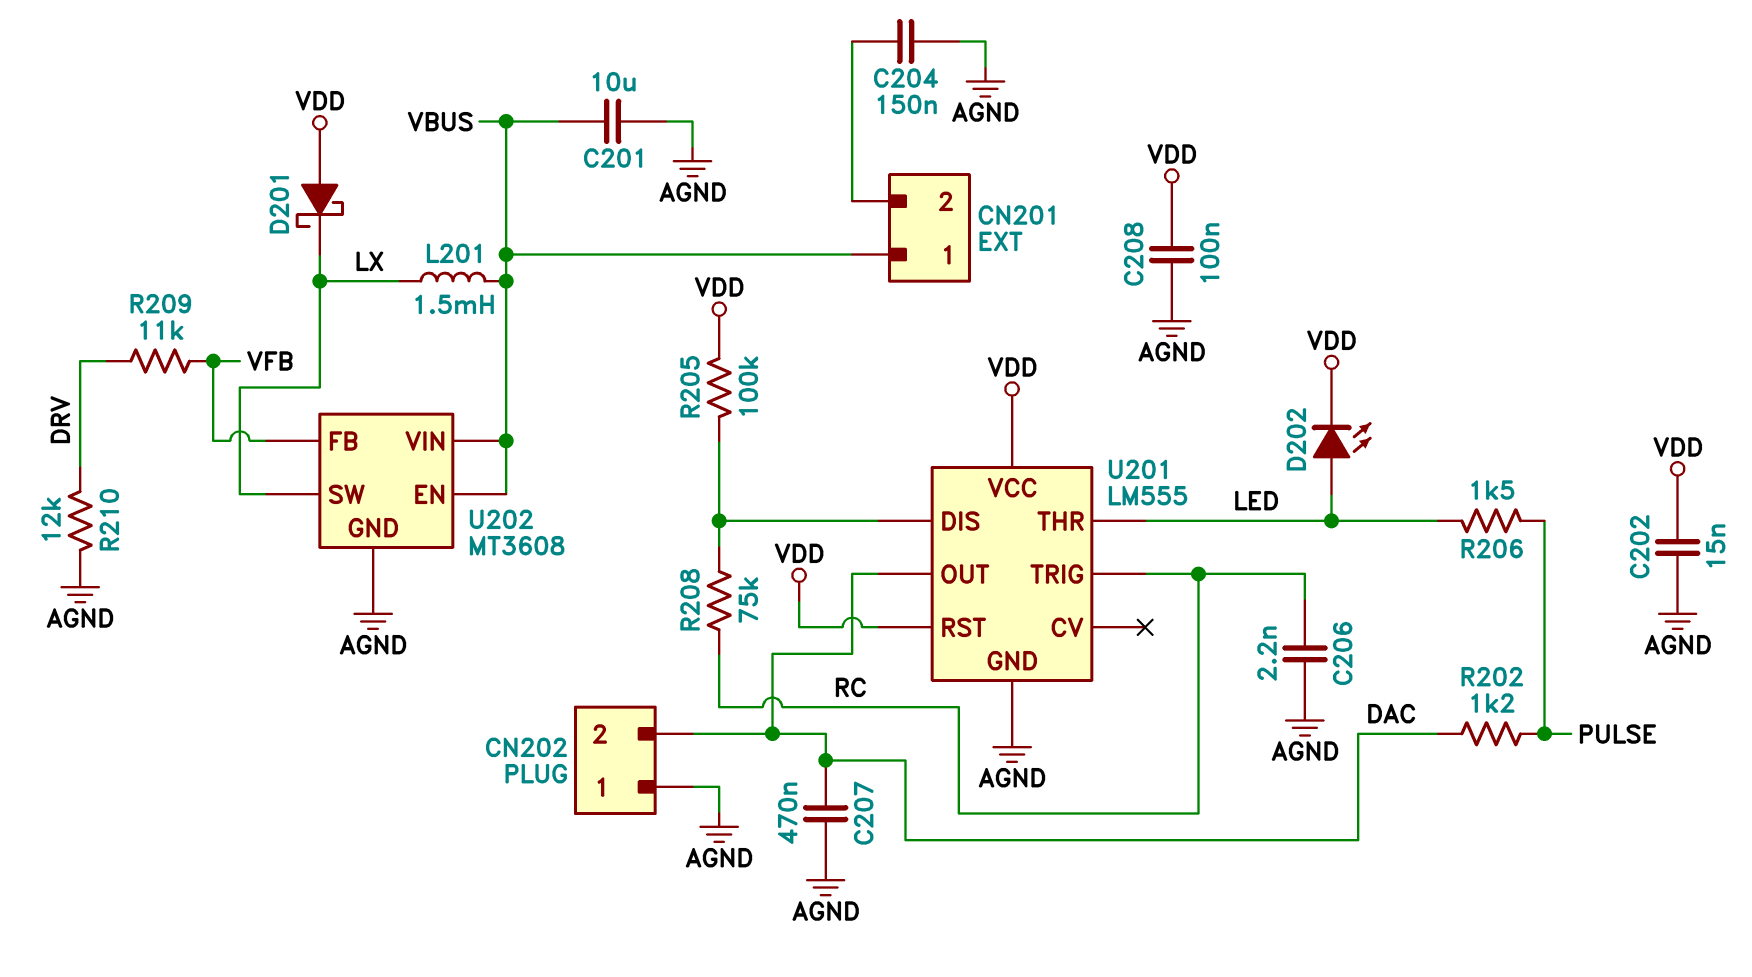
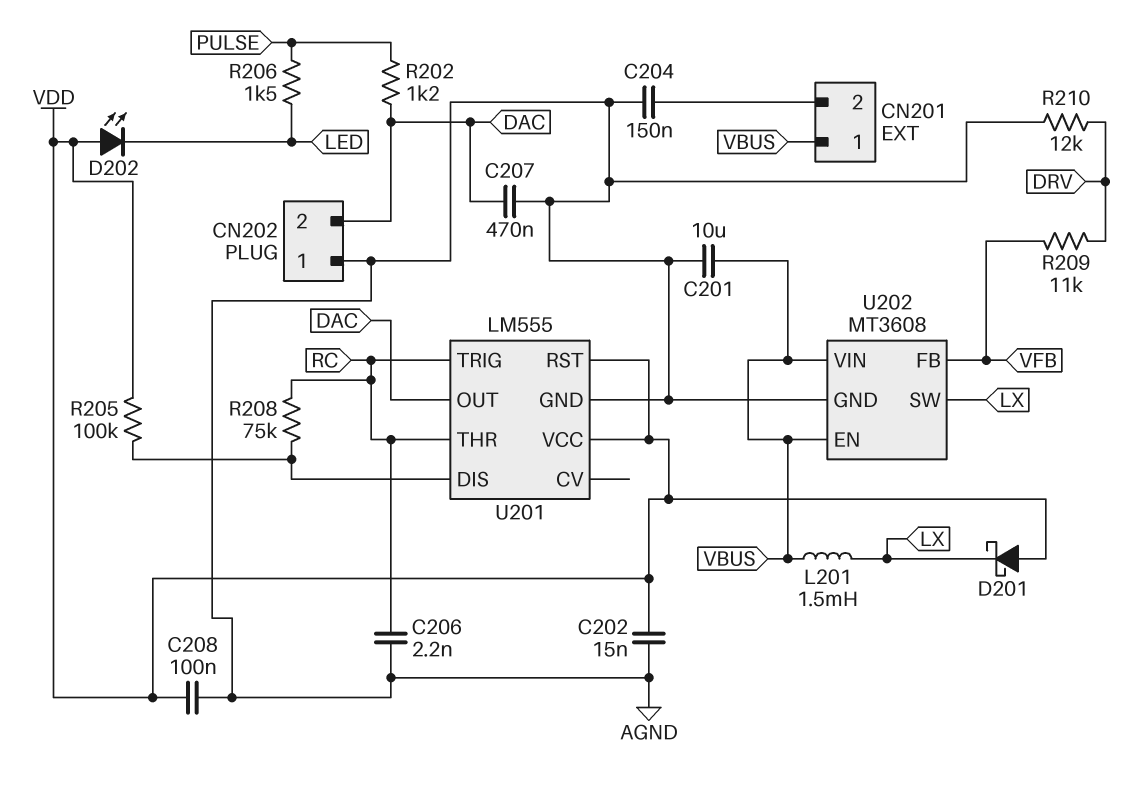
D202: LED (A LED, K VDD) -> LED (A VDD, K LED)
U201 pin THR: LED -> RC

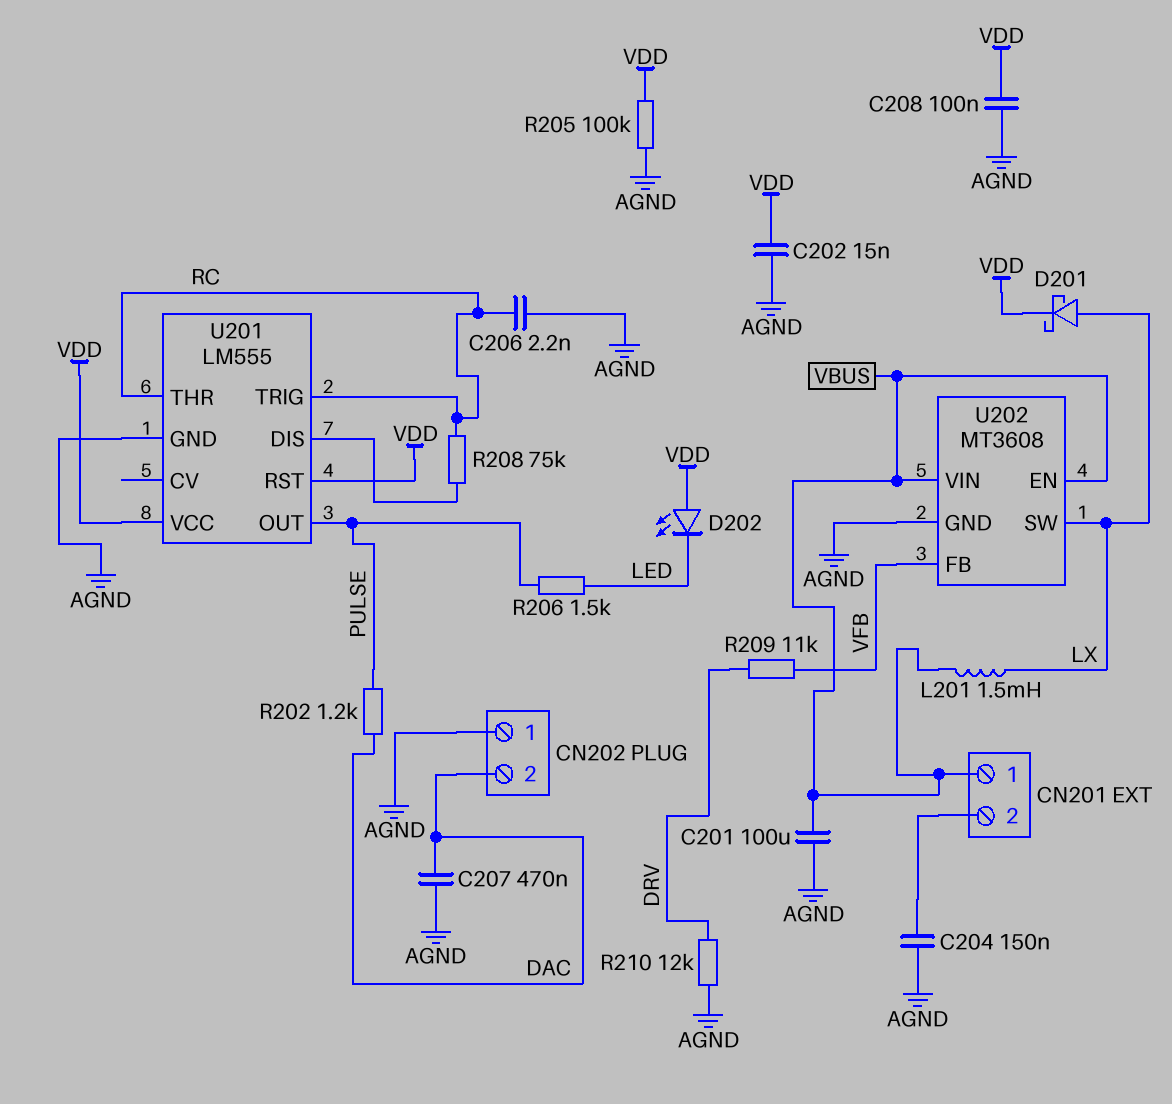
C201: 10uF (AGND, VBUS) -> 100uF (AGND, VBUS)
D201: schottky (A VDD, K LX) -> schottky (A LX, K VDD)
R205: 100k (U201/DIS, VDD) -> 100k (AGND, VDD)
U201 pin OUT: DAC -> PULSE

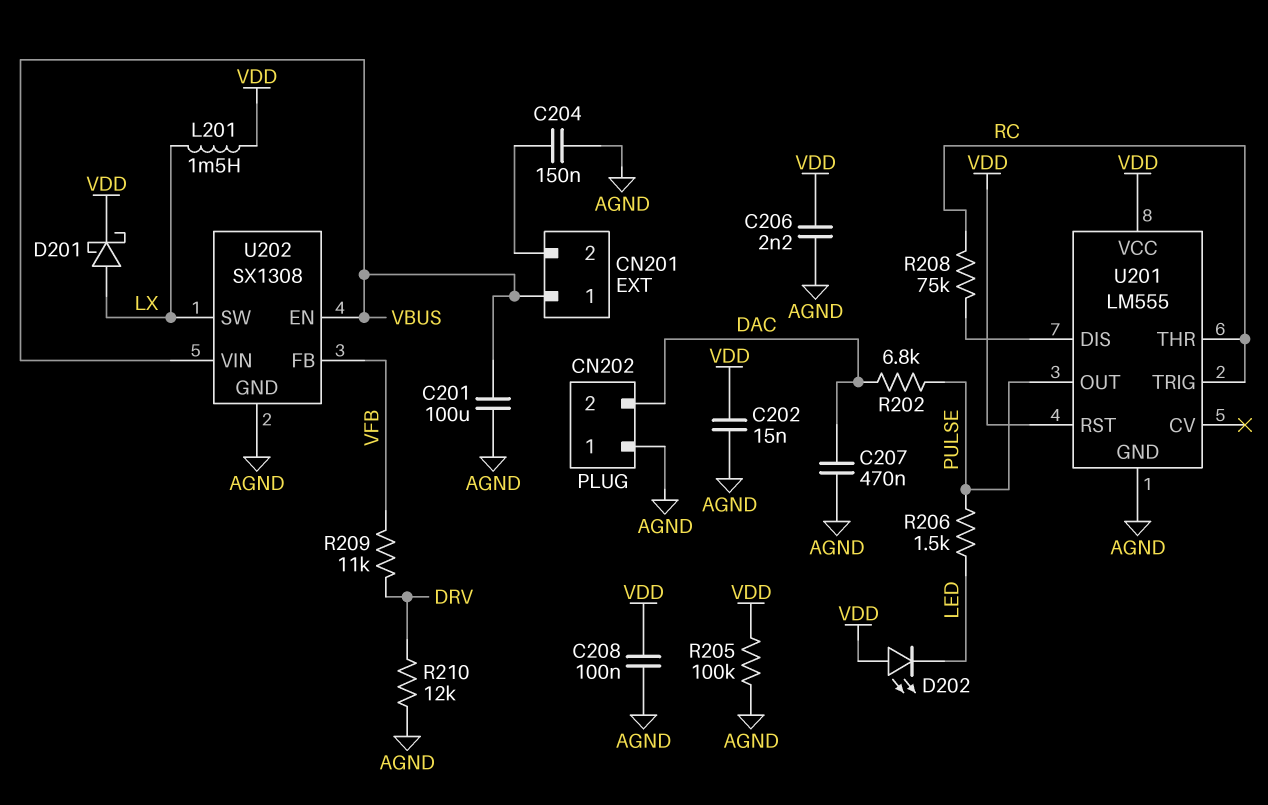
C206: 2.2nF (AGND, RC) -> 2.2nF (AGND, VDD)
L201: 1.5mH (LX, VBUS) -> 1.5mH (LX, VDD)
R202: 1.2k (DAC, PULSE) -> 6.8k (DAC, PULSE)
U202: MT3608 -> SX1308

